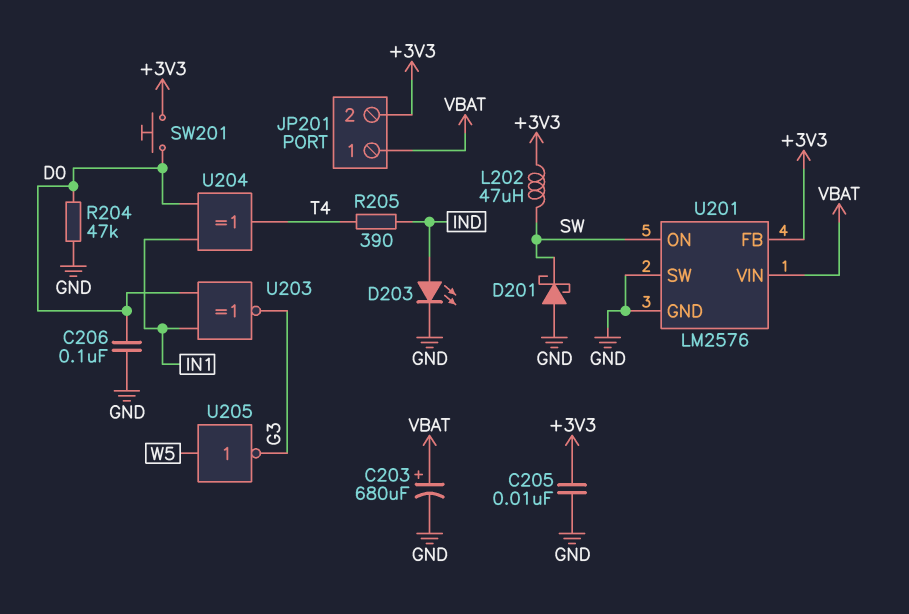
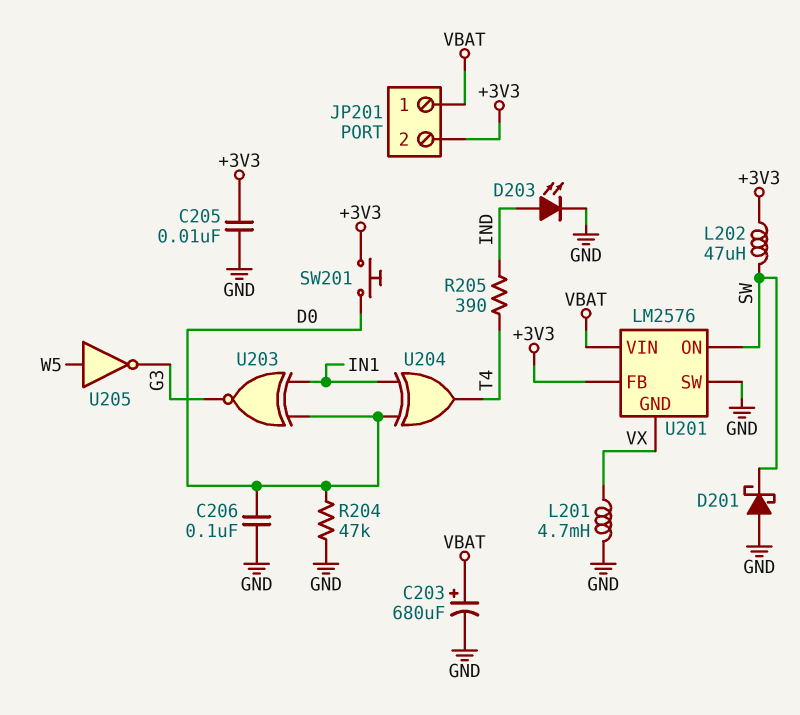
L201: none -> 4.7mH (GND, VX)
U201 pin GND: GND -> VX

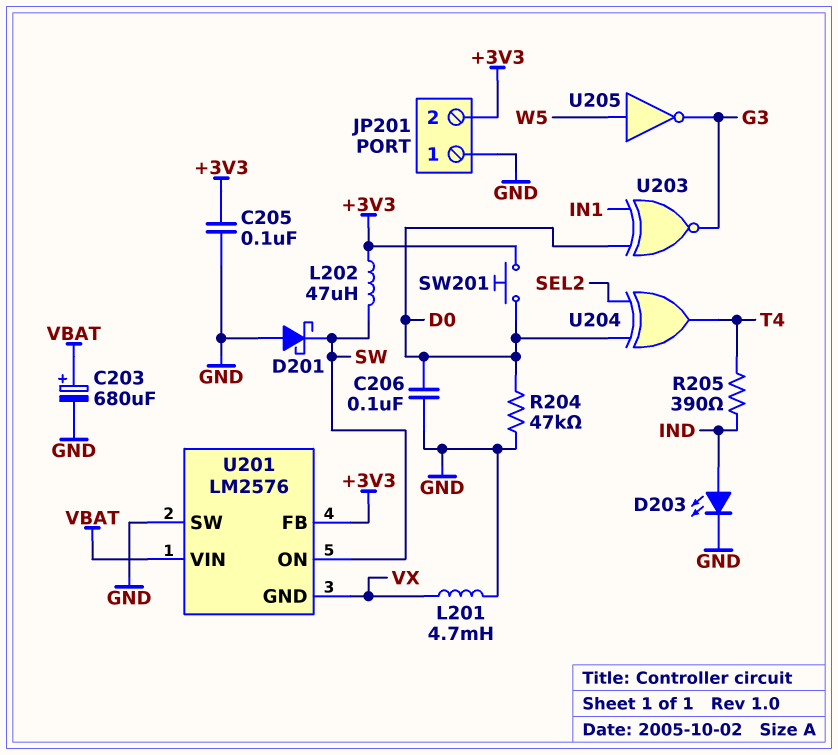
C205: 10nF (+3V3, GND) -> 100nF (+3V3, GND)
JP201 pin 1: VBAT -> GND
U204: XOR (in D0, in IN1, out T4) -> XOR (in D0, in SEL2, out T4)

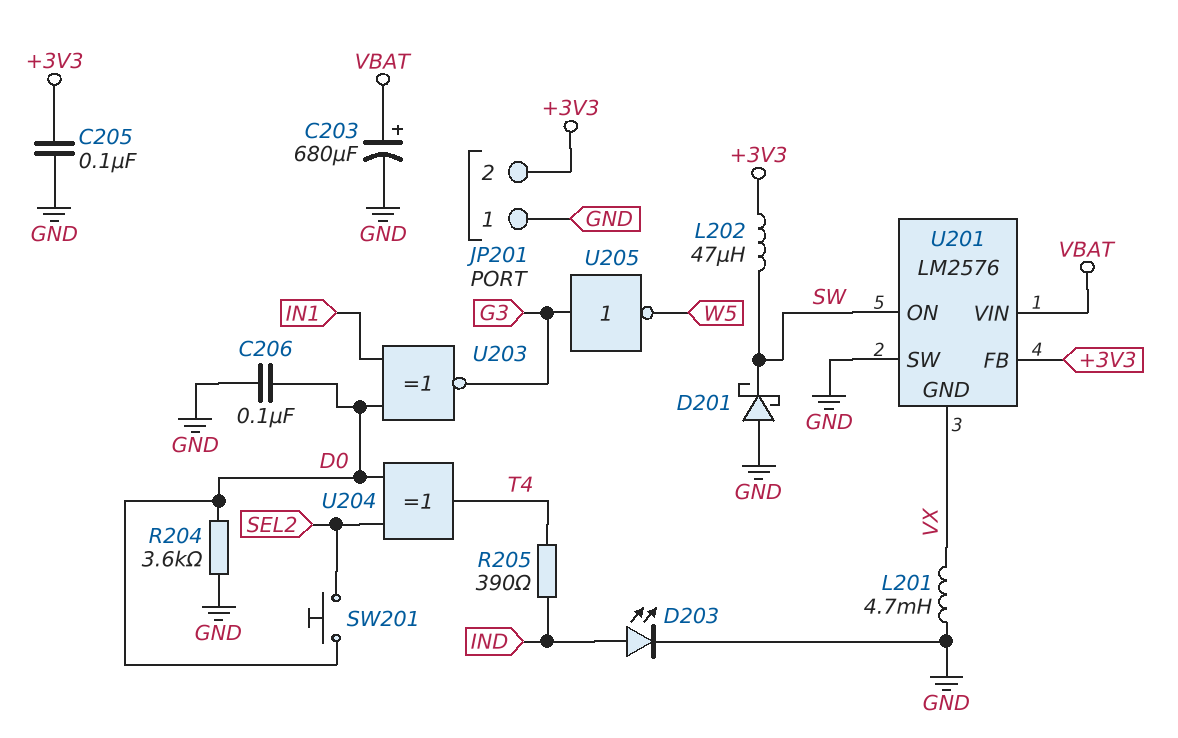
R204: 47k (D0, GND) -> 3.6k (D0, GND)
SW201: button (+3V3, D0) -> button (D0, SEL2)
U205: NOT (in W5, out G3) -> NOT (in G3, out W5)

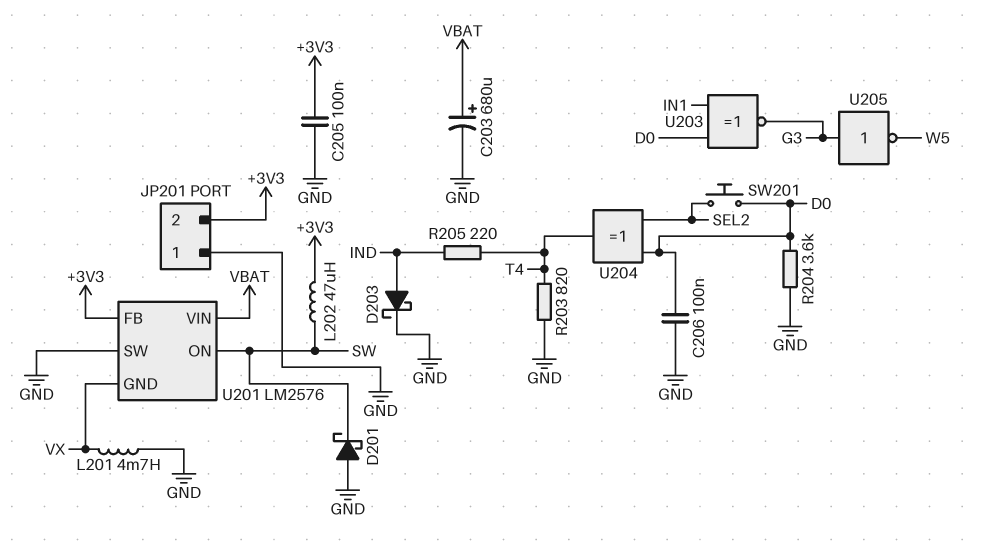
D203: LED (A IND, K GND) -> schottky (A IND, K GND)
R203: none -> 820 (GND, T4)
R205: 390 (IND, T4) -> 220 (IND, T4)

